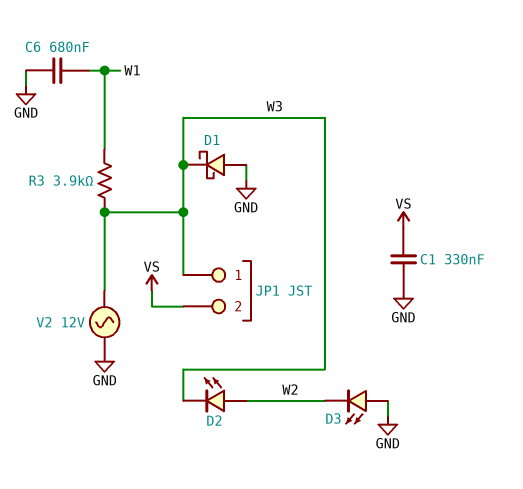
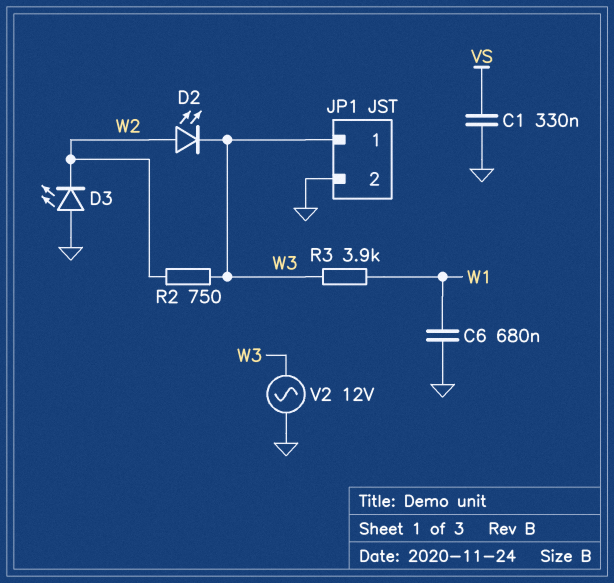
D1: schottky (A GND, K W3) -> none
JP1 pin 2: VS -> GND
R2: none -> 750 (W2, W3)

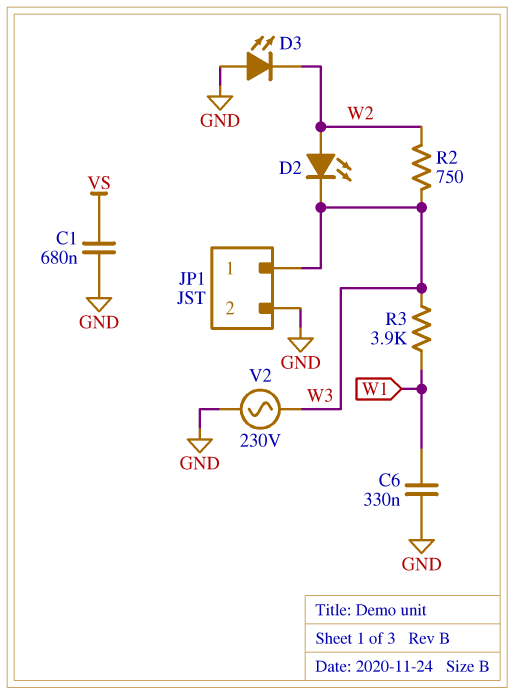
C1: 330nF (GND, VS) -> 680nF (GND, VS)
C6: 680nF (GND, W1) -> 330nF (GND, W1)
V2: AC 12V (GND, W3) -> AC 230V (GND, W3)

